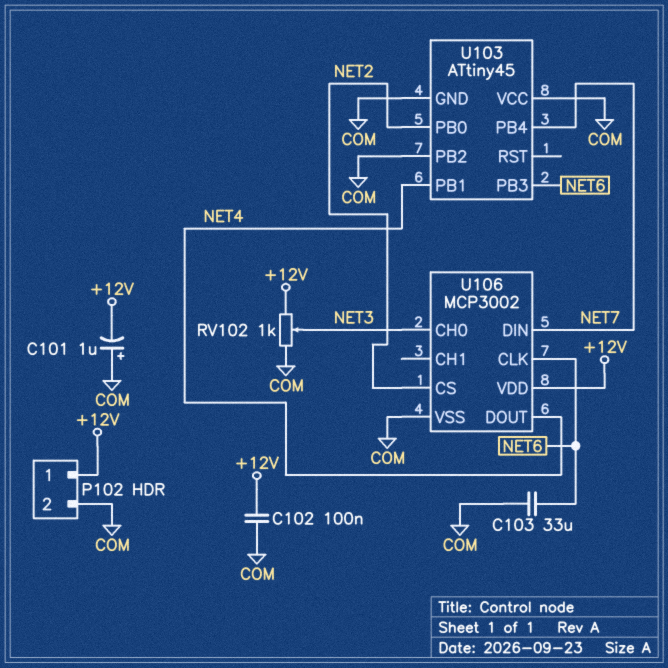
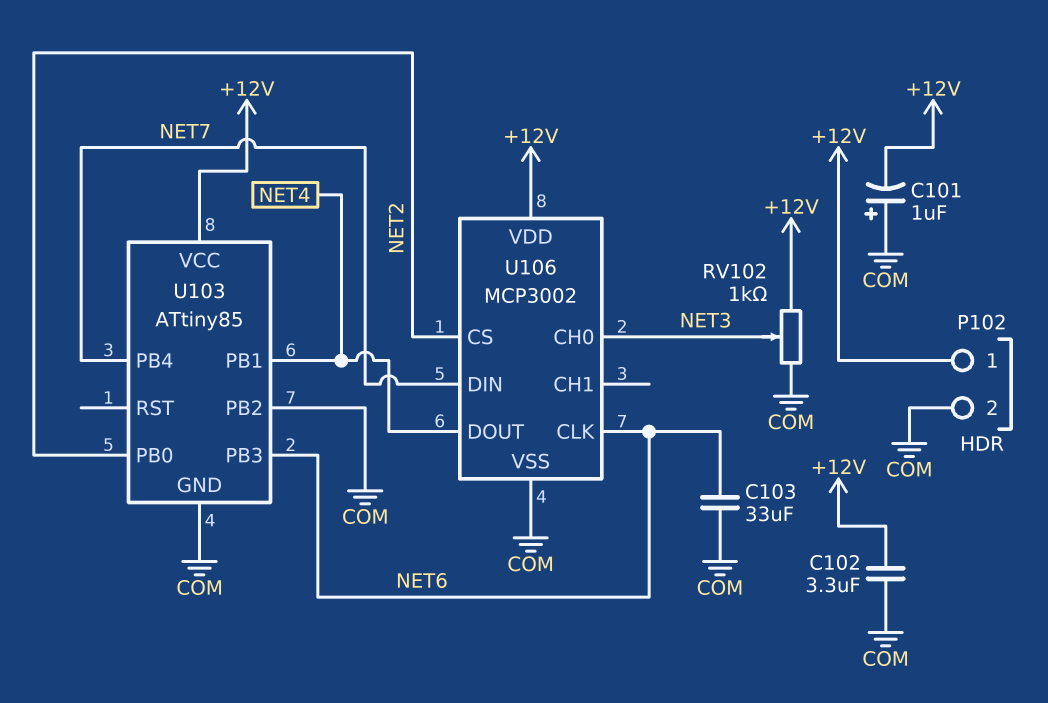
C102: 100nF (+12V, COM) -> 3.3uF (+12V, COM)
U103: ATtiny45 -> ATtiny85
U103 pin VCC: COM -> +12V

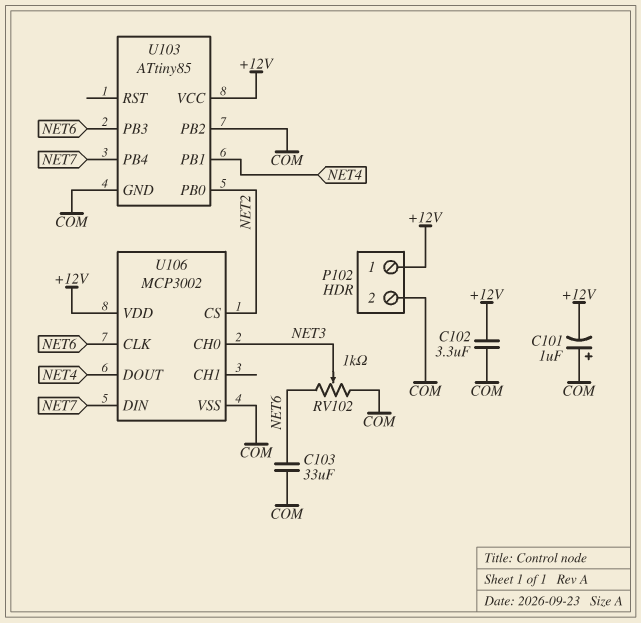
RV102: 1k (+12V, COM, wiper NET3) -> 1k (COM, NET6, wiper NET3)

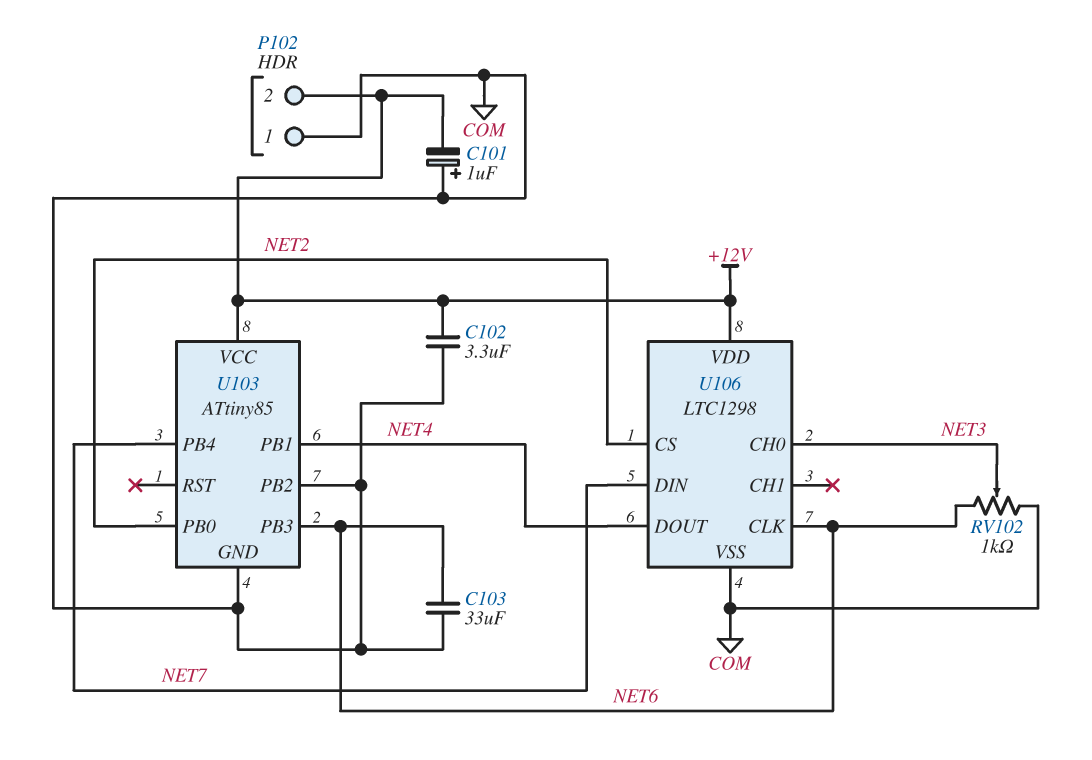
P102 pin 1: +12V -> COM
P102 pin 2: COM -> +12V
U106: MCP3002 -> LTC1298

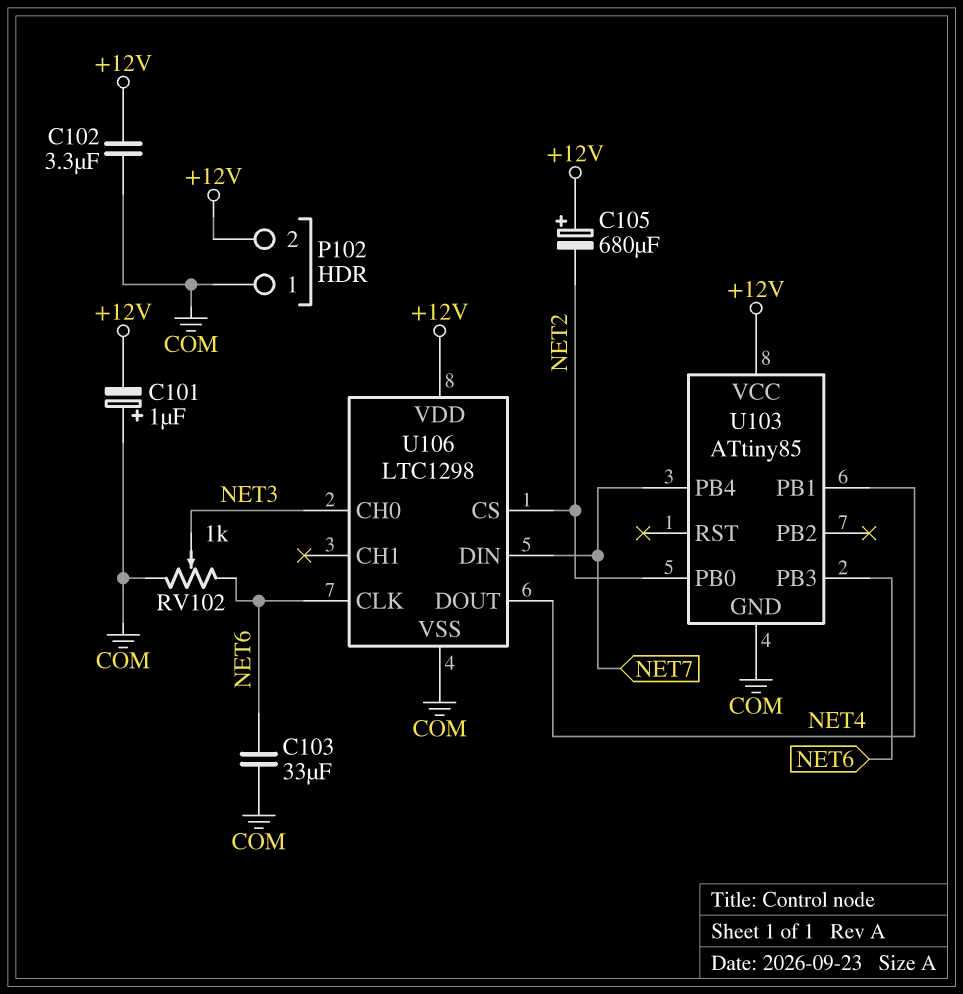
C105: none -> 680uF (plus +12V, minus NET2)
U103 pin PB2: COM -> none

